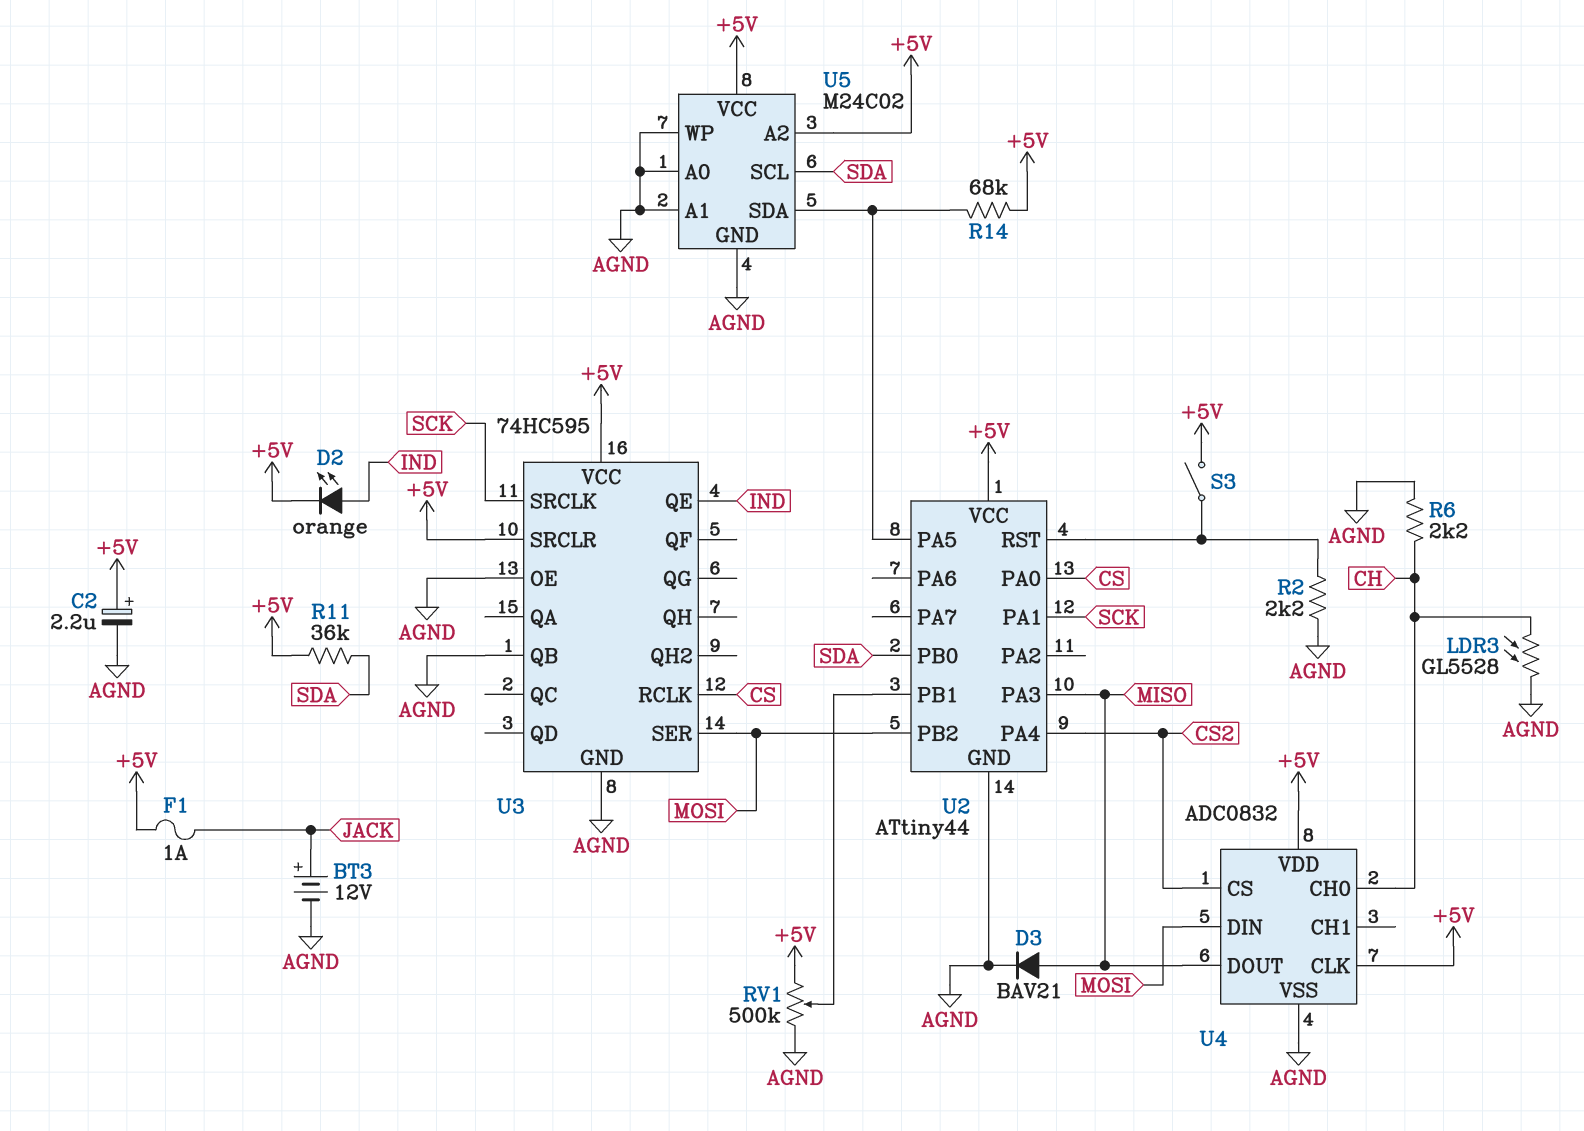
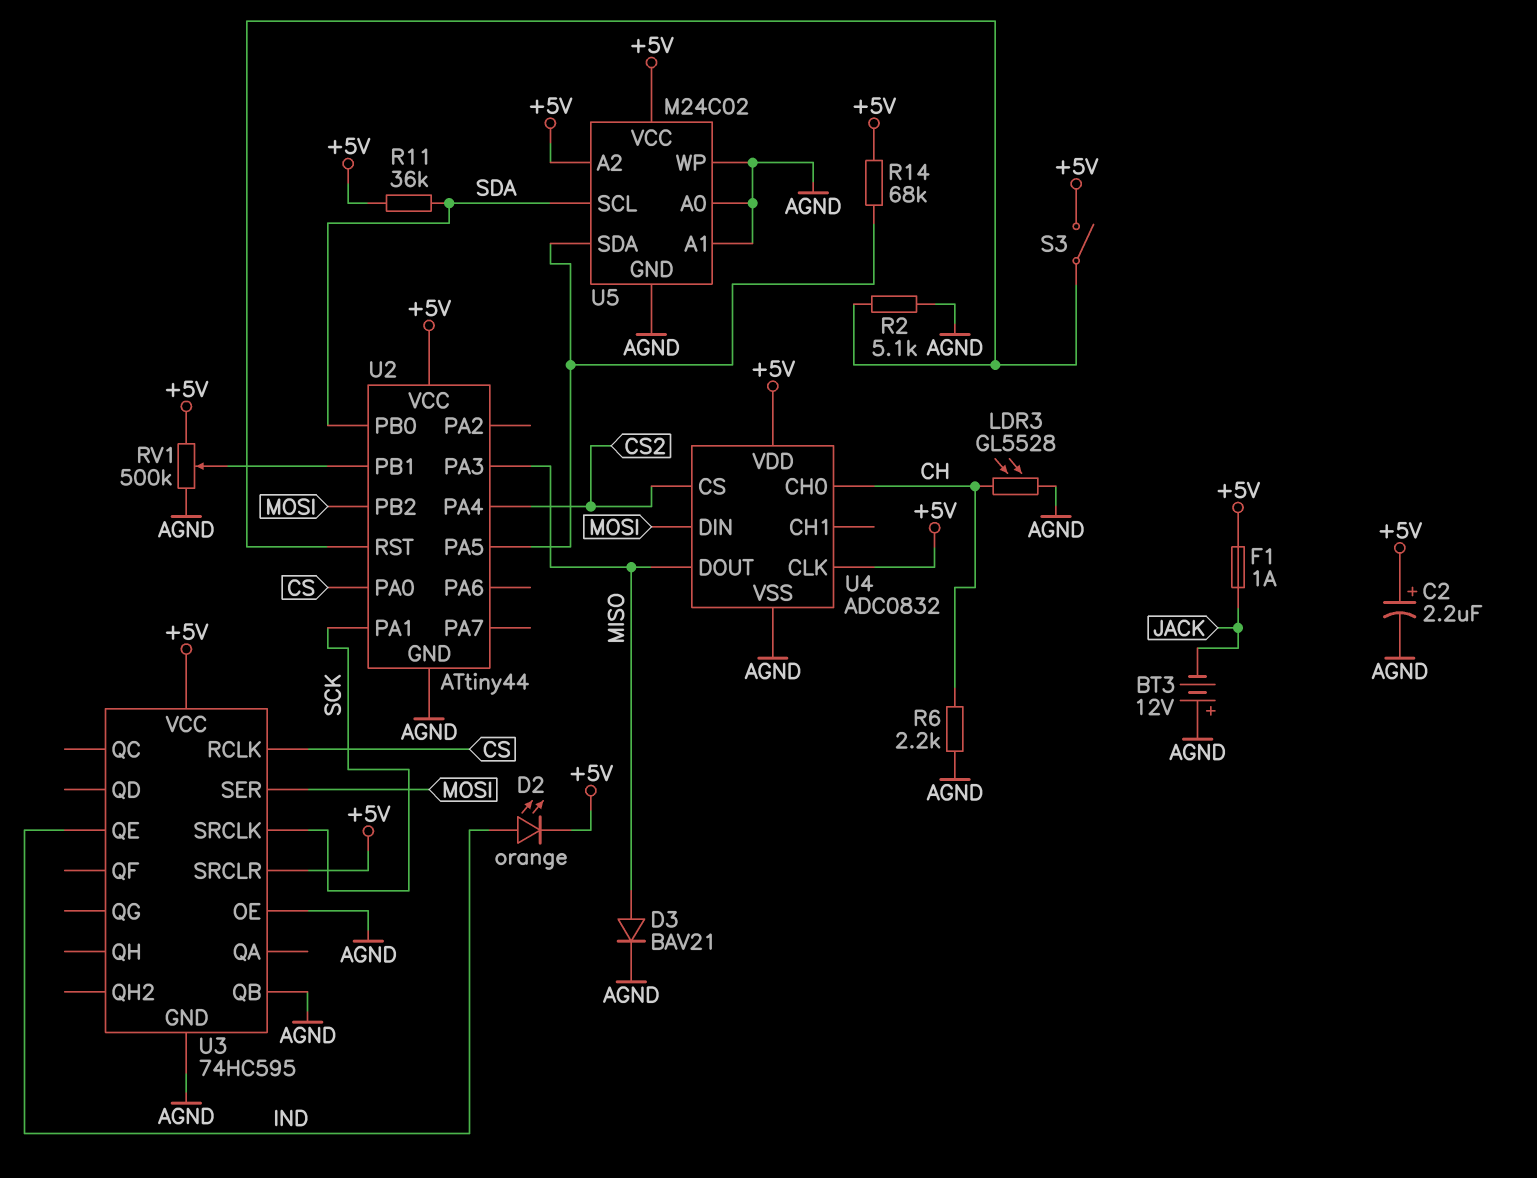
BT3: 12V (plus JACK, minus AGND) -> 12V (plus AGND, minus JACK)
R2: 2.2k (AGND, U2/RST) -> 5.1k (AGND, U2/RST)

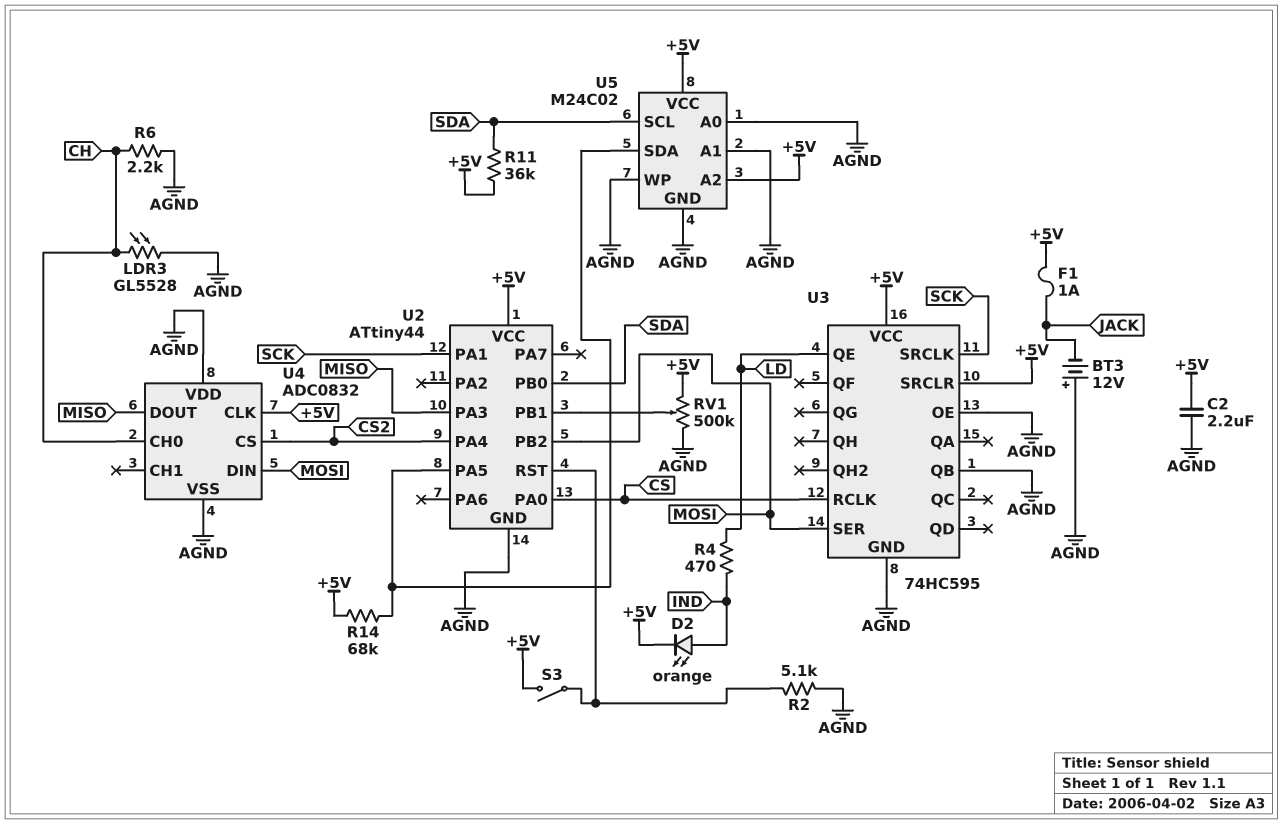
C2: 2.2uF (plus +5V, minus AGND) -> 2.2uF (+5V, AGND)
D3: diode BAV21 (A MISO, K AGND) -> none
R4: none -> 470 (IND, LD)
U3 pin QE: IND -> LD
U4 pin VDD: +5V -> AGND

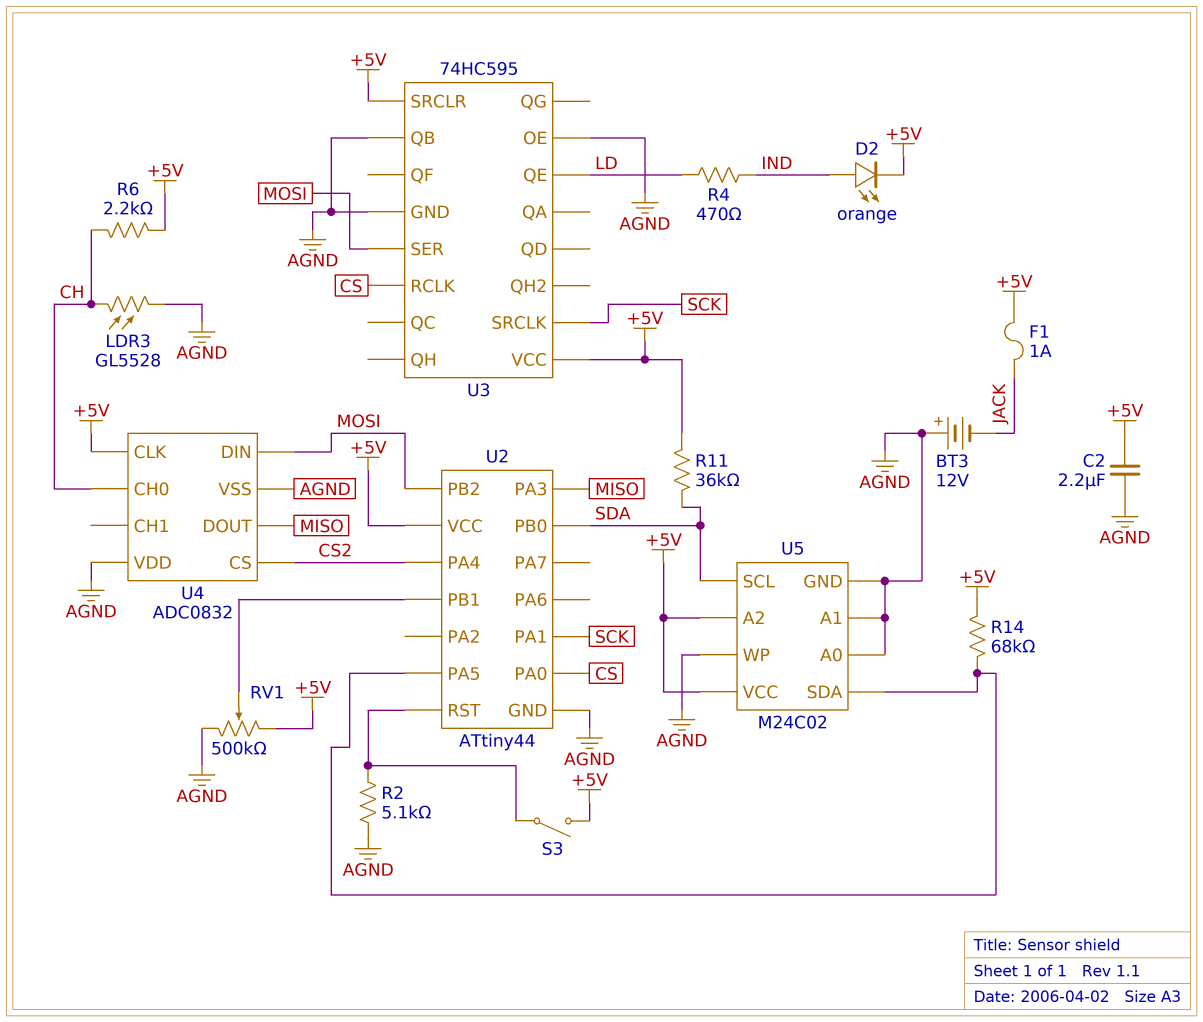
R6: 2.2k (AGND, CH) -> 2.2k (+5V, CH)

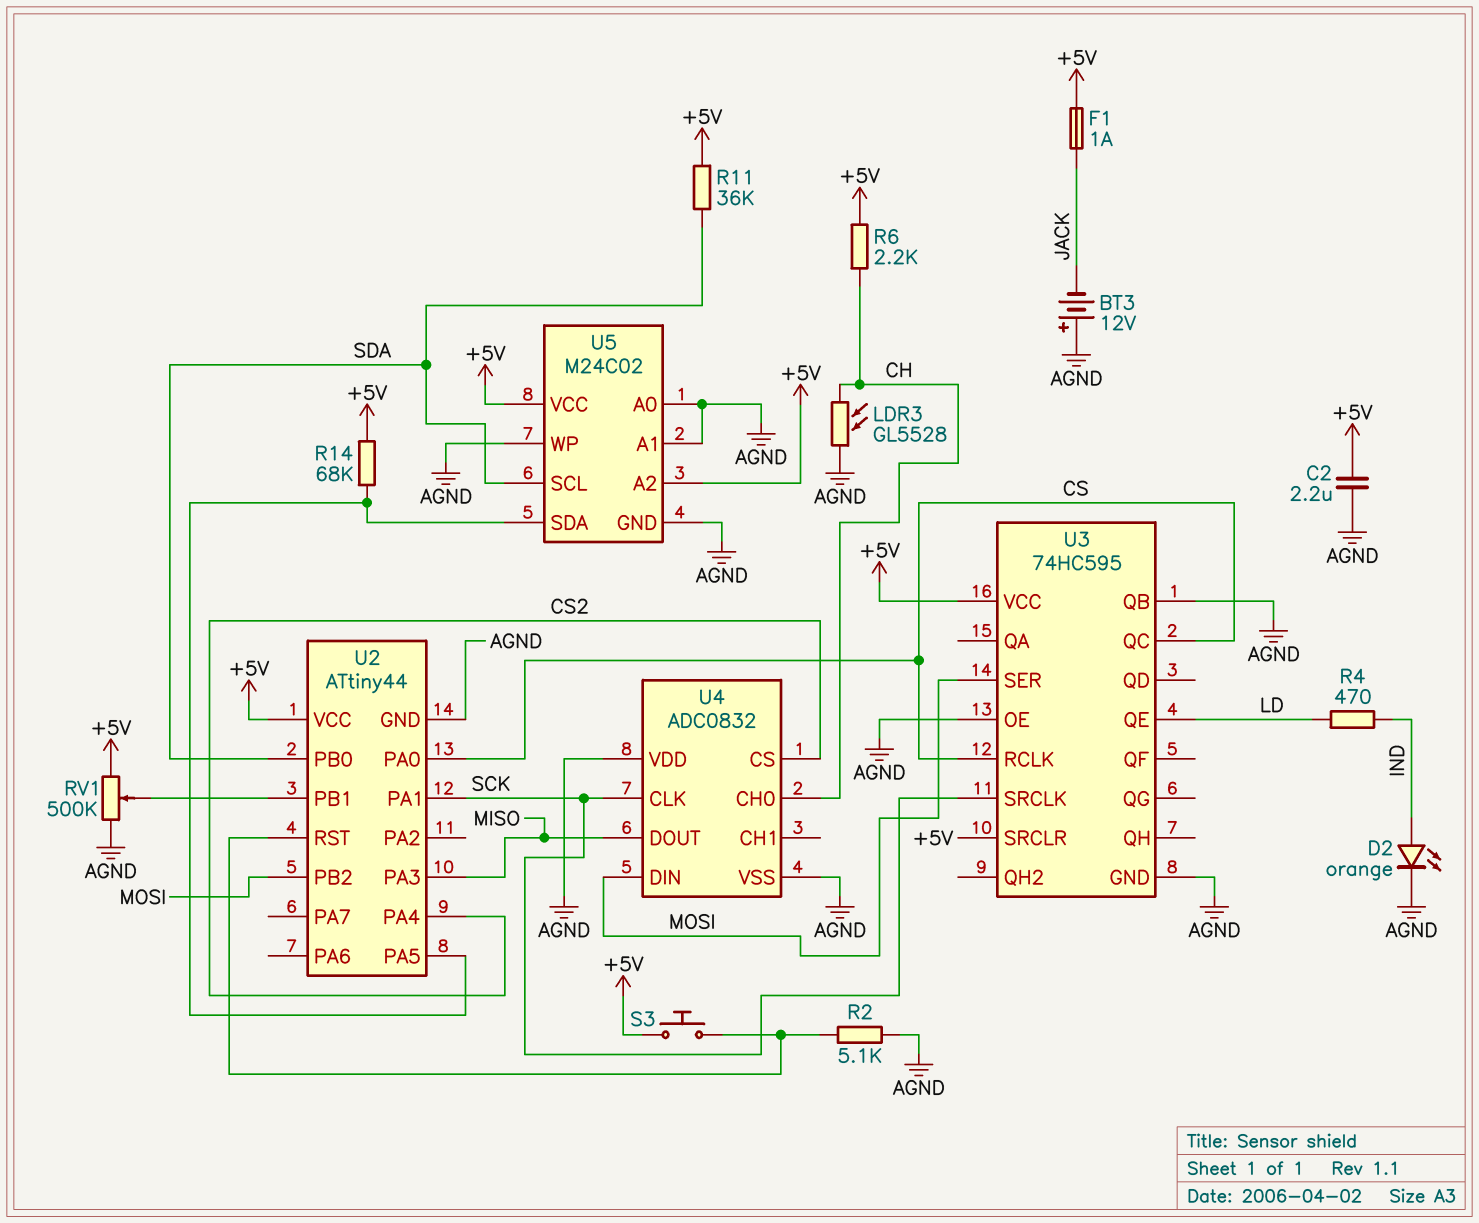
D2: LED orange (A IND, K +5V) -> LED orange (A IND, K AGND)
S3: switch (+5V, U2/RST) -> button (+5V, U2/RST)
U3 pin QC: none -> CS
U4 pin CLK: +5V -> SCK

